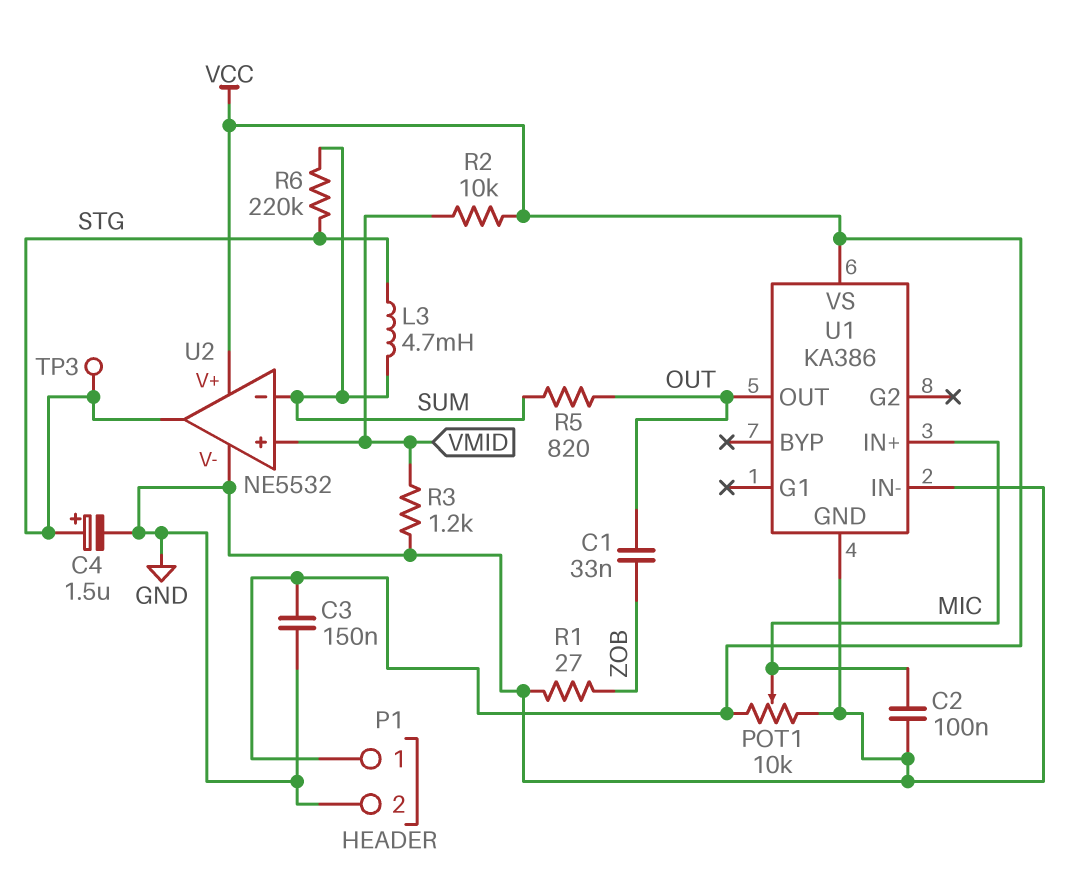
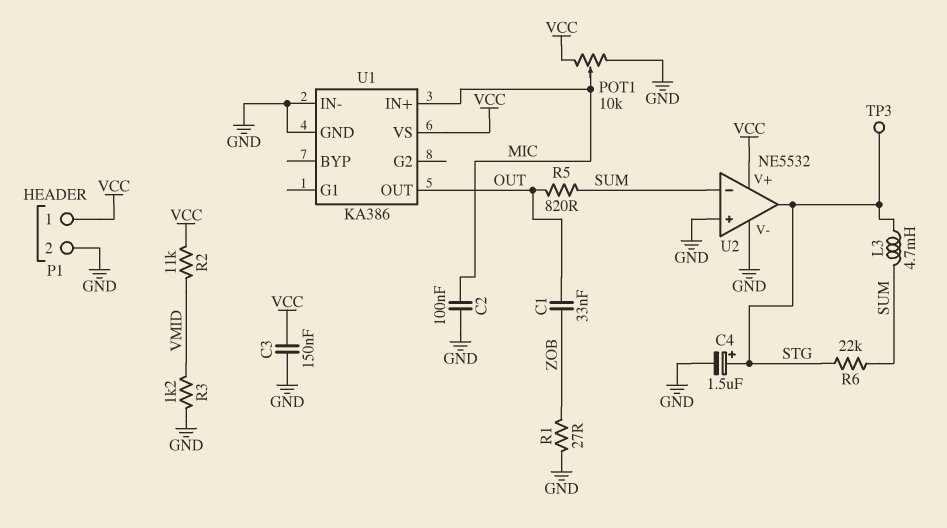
R2: 10k (VCC, VMID) -> 11k (VCC, VMID)
R6: 220k (STG, SUM) -> 22k (STG, SUM)
U2 pin in+: VMID -> GND

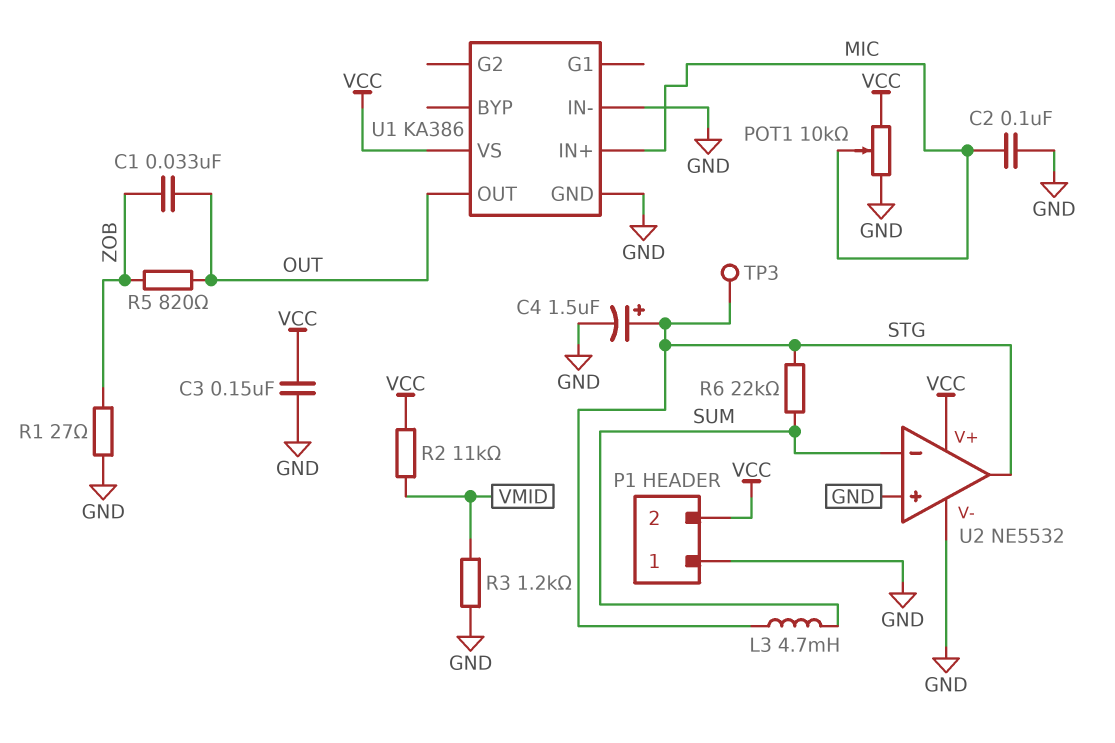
P1 pin 1: VCC -> GND
P1 pin 2: GND -> VCC
R5: 820 (OUT, SUM) -> 820 (OUT, ZOB)

